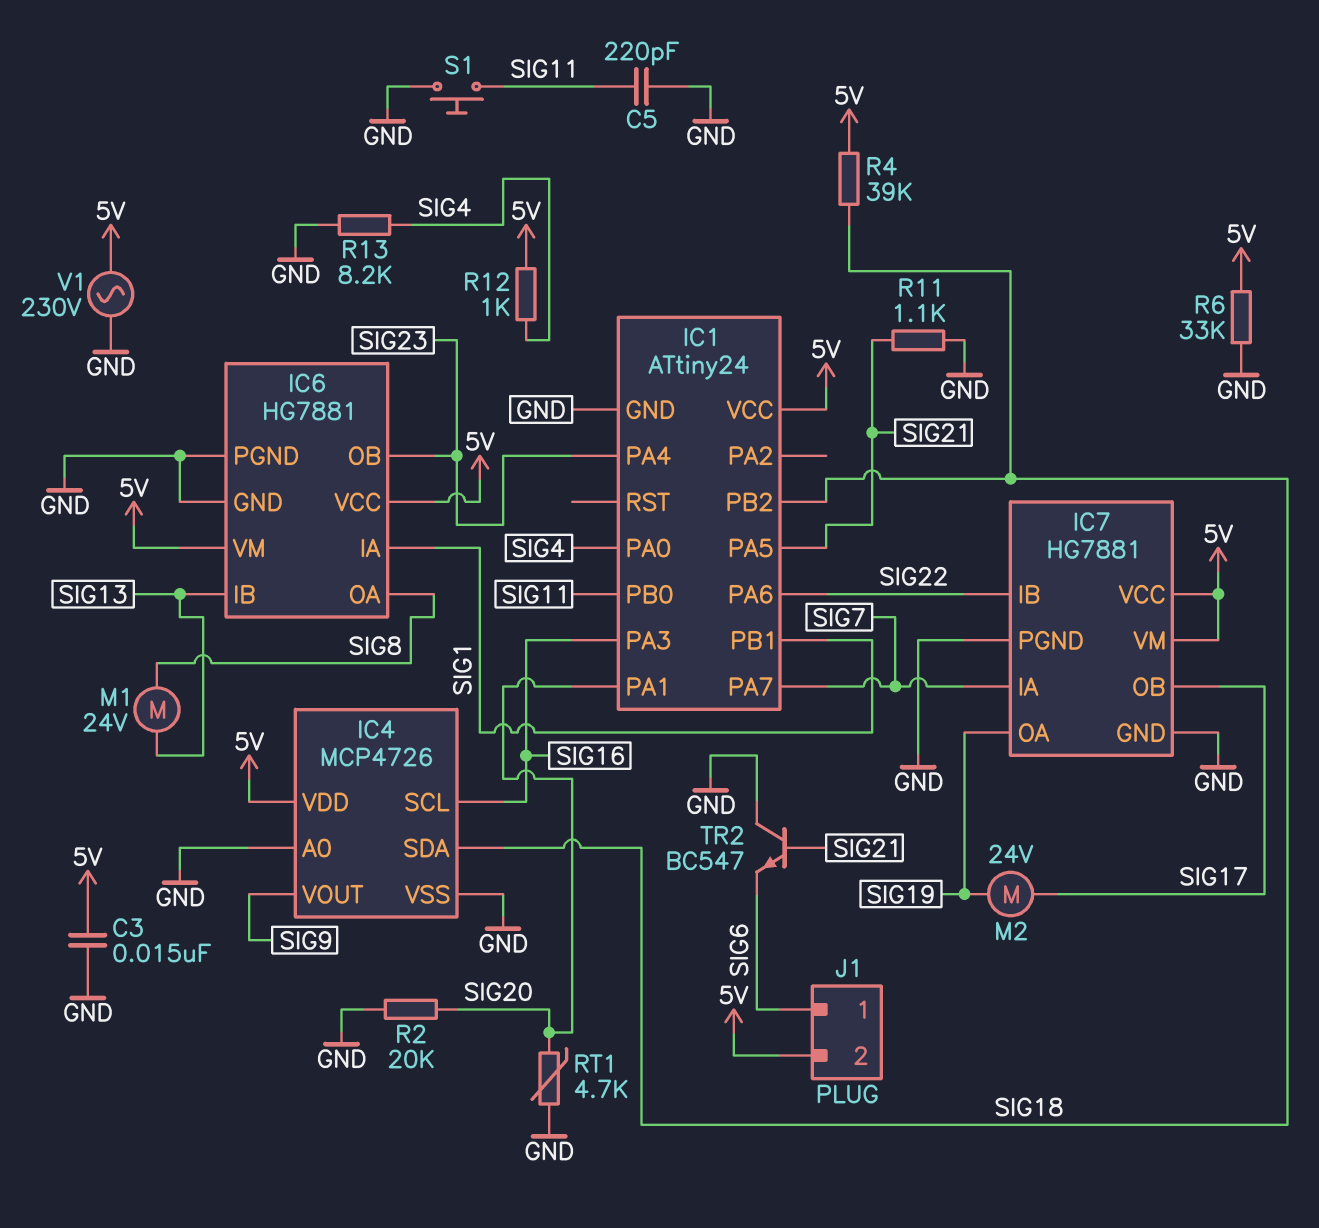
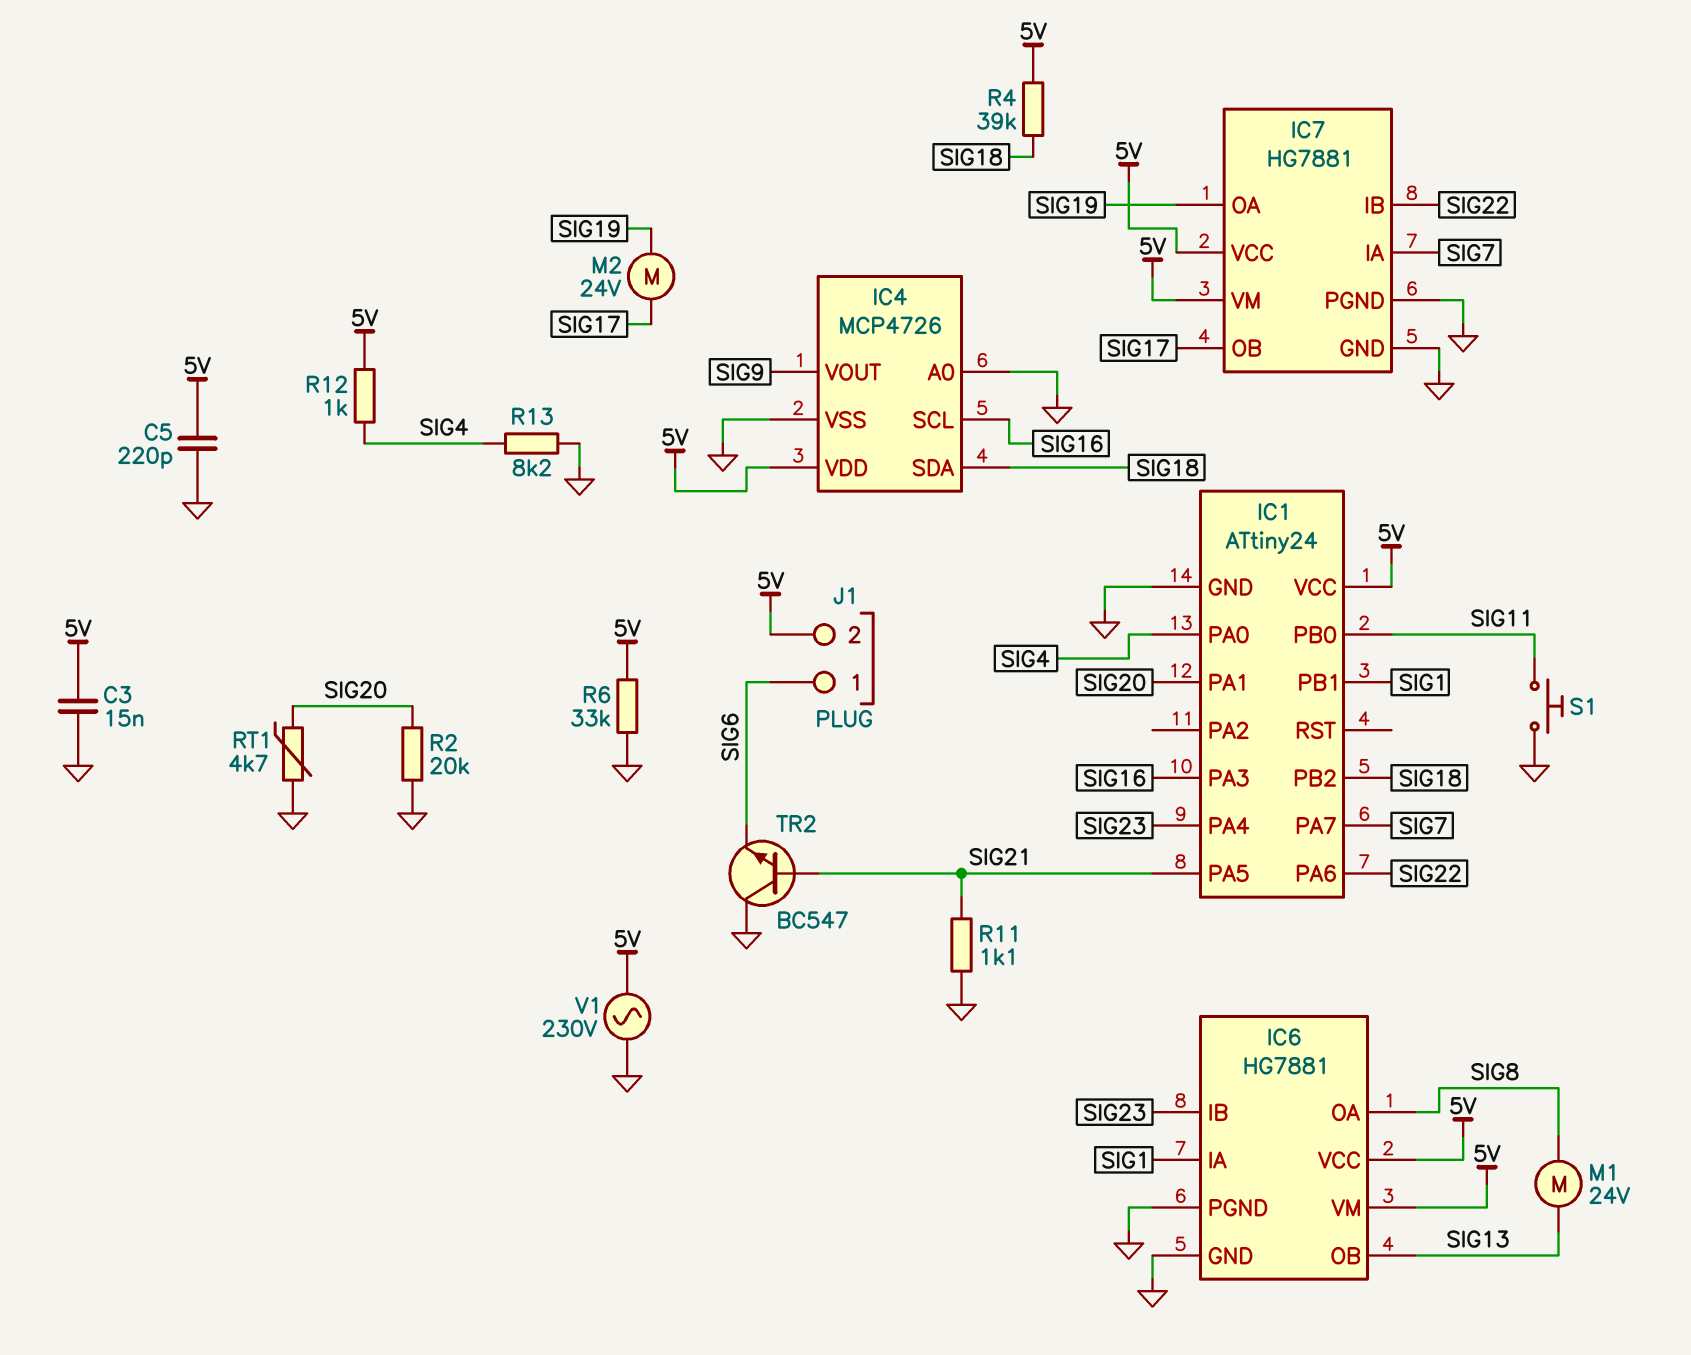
C5: 220pF (GND, SIG11) -> 220pF (5V, GND)
IC6 pin IB: SIG13 -> SIG23
IC6 pin OB: SIG23 -> SIG13

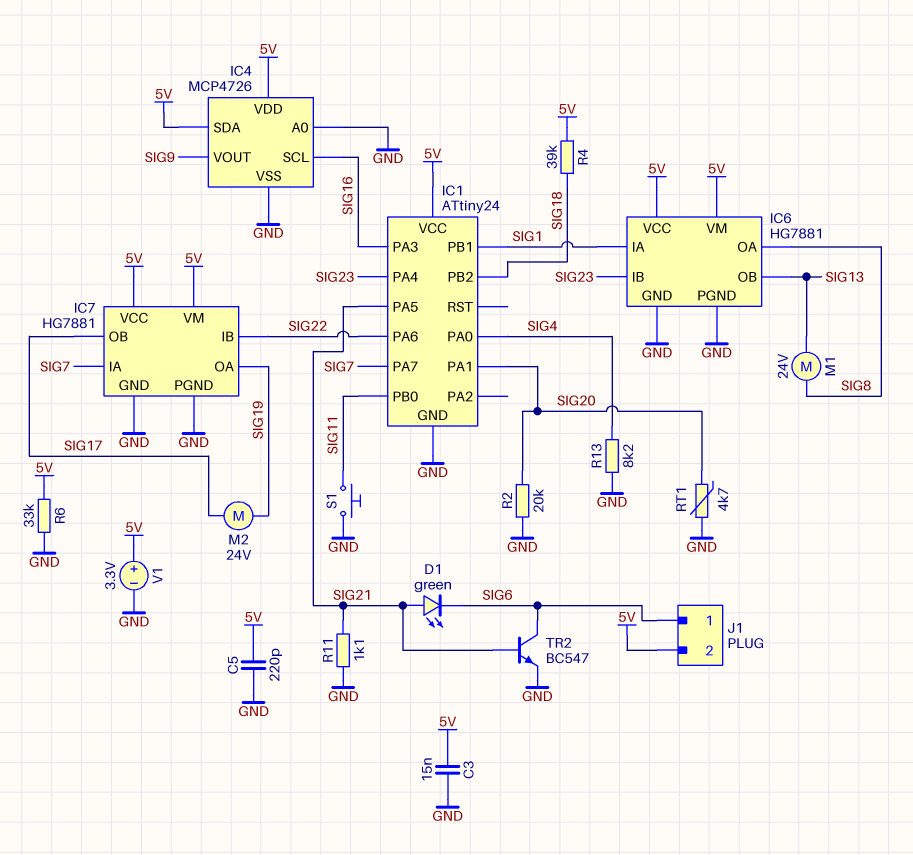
D1: none -> LED green (A SIG21, K SIG6)
IC4 pin SDA: SIG18 -> 5V
R12: 1k (5V, SIG4) -> none
TR2: NPN BC547 (B SIG21, C GND, E SIG6) -> NPN BC547 (B SIG21, C SIG6, E GND)
V1: AC 230V (5V, GND) -> 3.3V (plus 5V, minus GND)

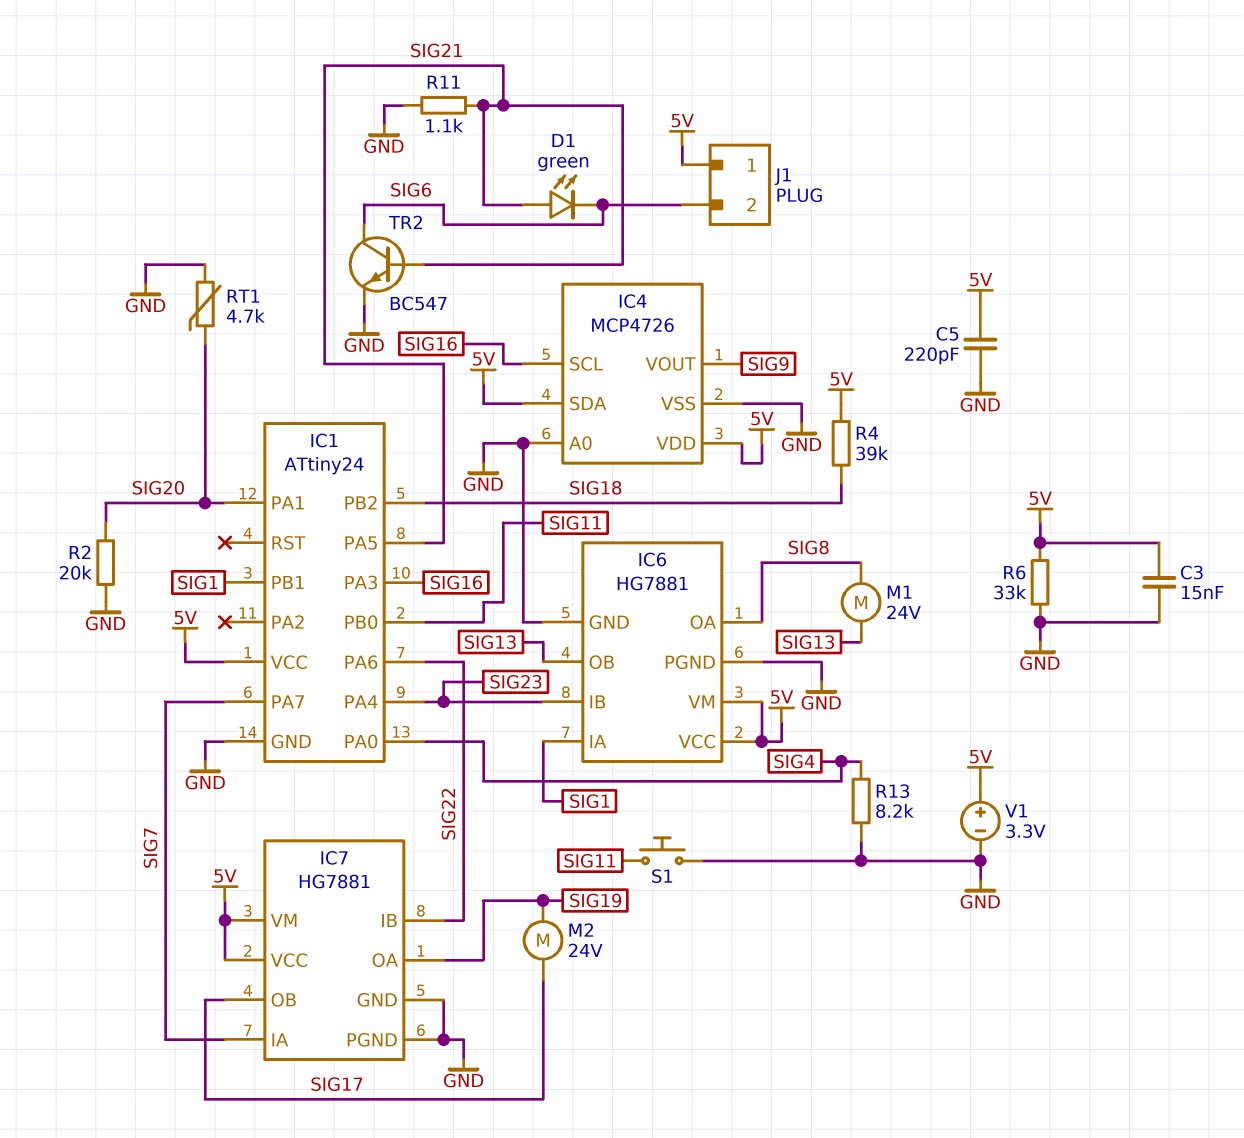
J1 pin 1: SIG6 -> 5V
J1 pin 2: 5V -> SIG6

